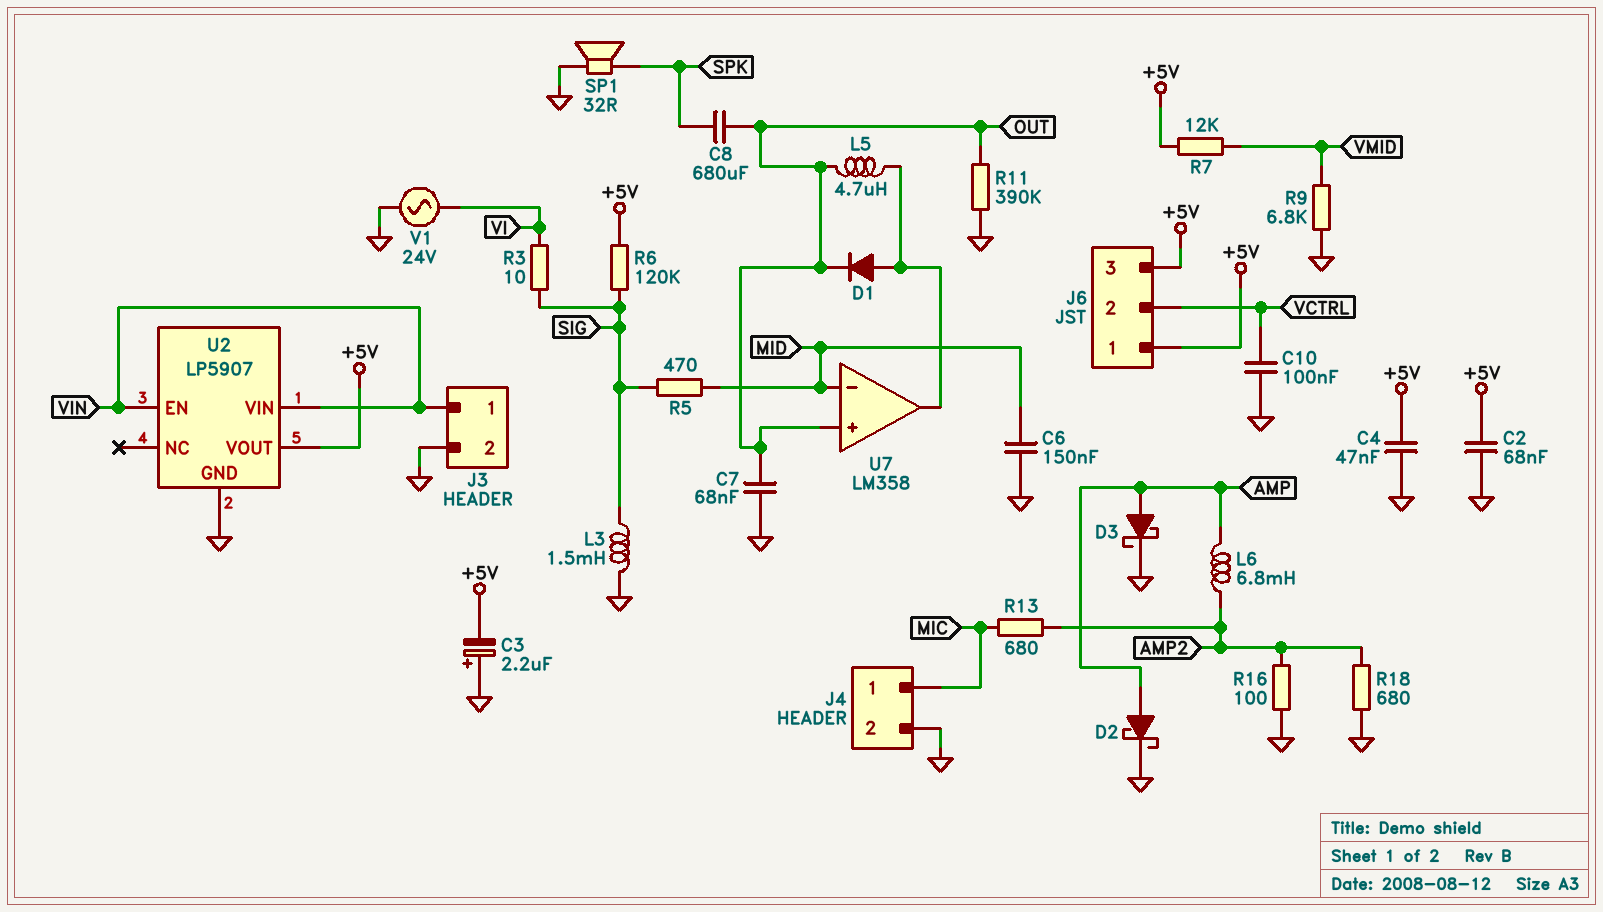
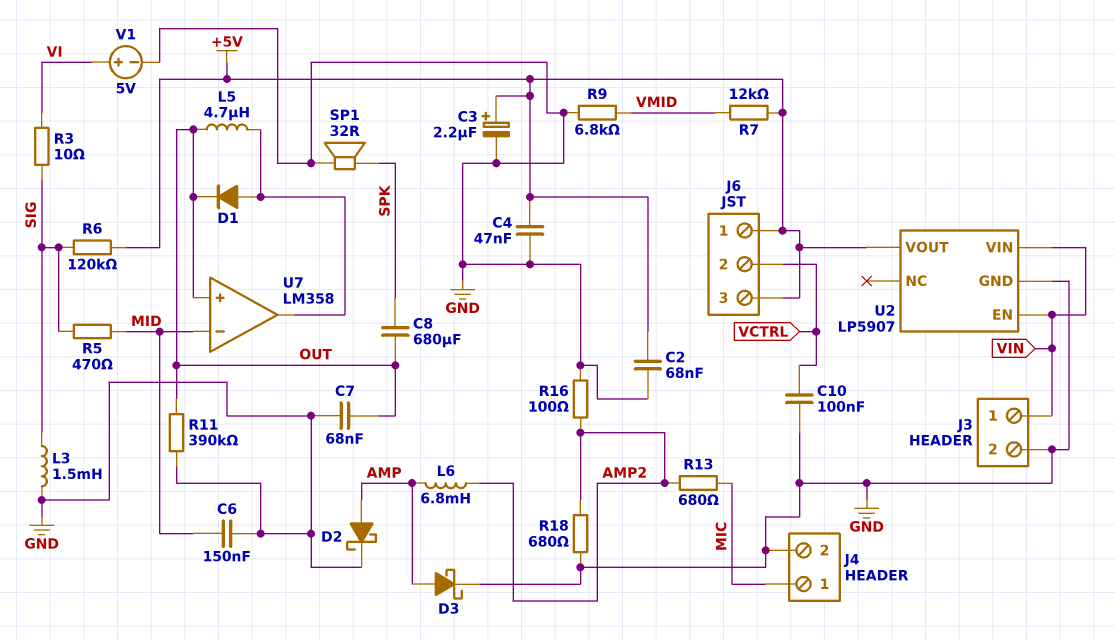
C3: 2.2uF (plus GND, minus +5V) -> 2.2uF (plus +5V, minus GND)
V1: AC 24V (GND, VI) -> 5V (plus VI, minus GND)

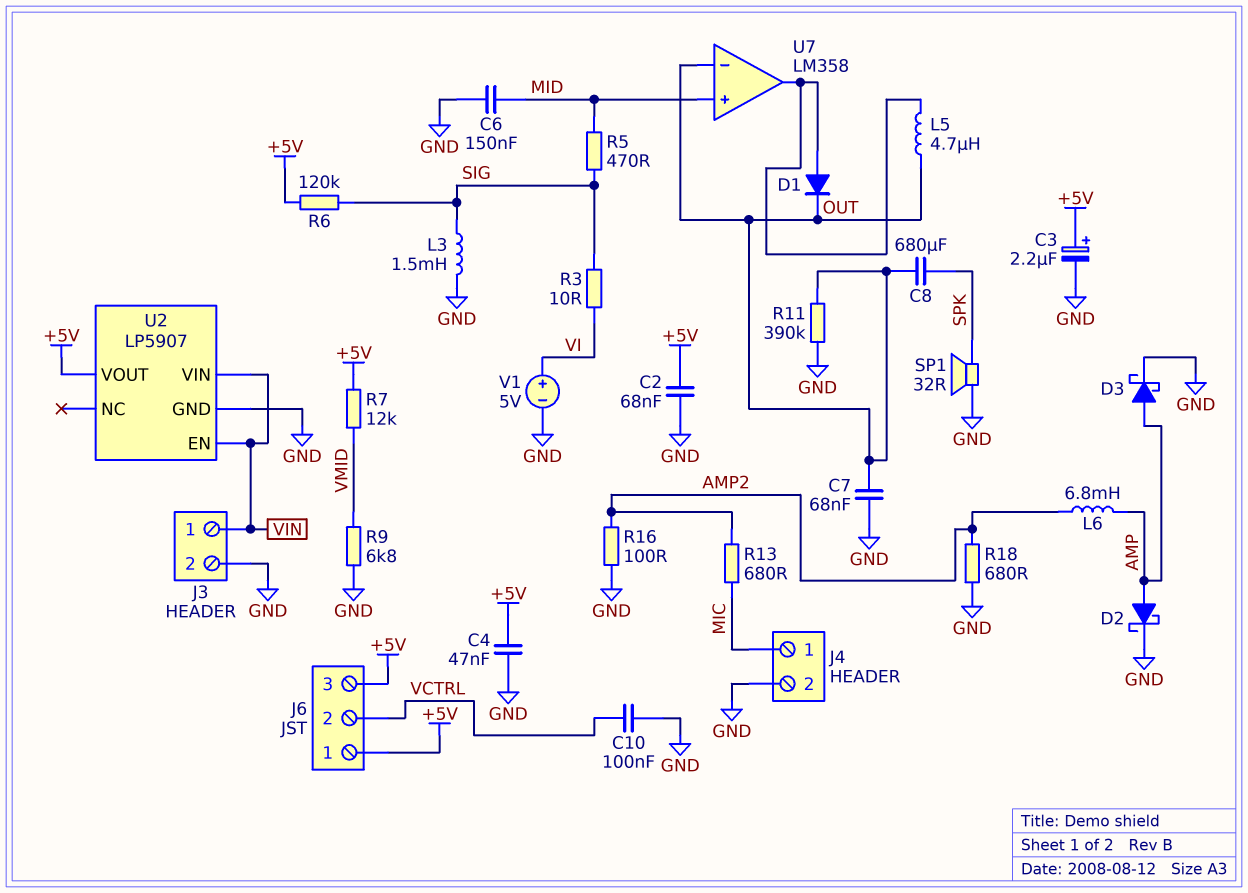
U7 pin in+: OUT -> MID
U7 pin in-: MID -> OUT

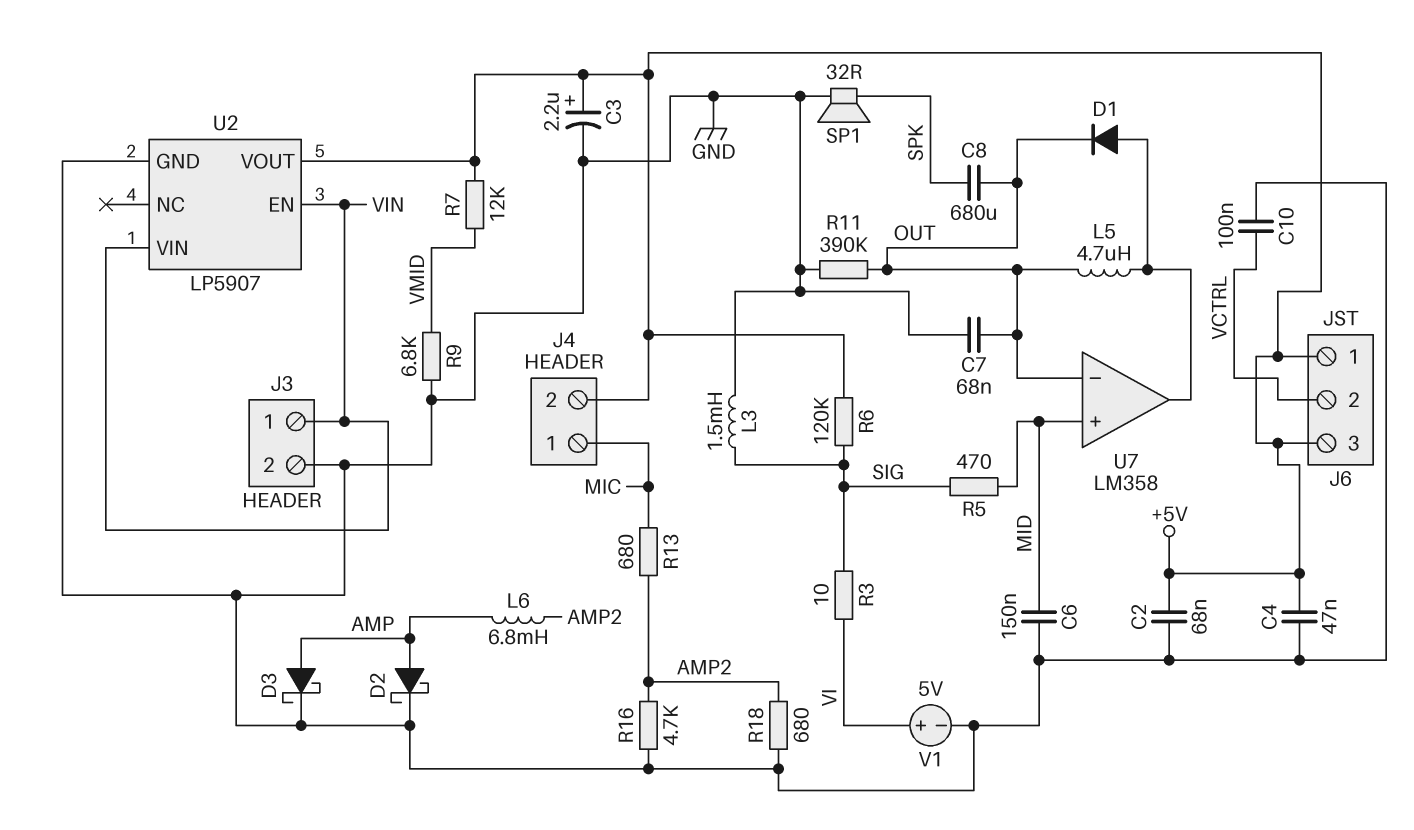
J4 pin 2: GND -> +5V
R16: 100 (AMP2, GND) -> 4.7k (AMP2, GND)

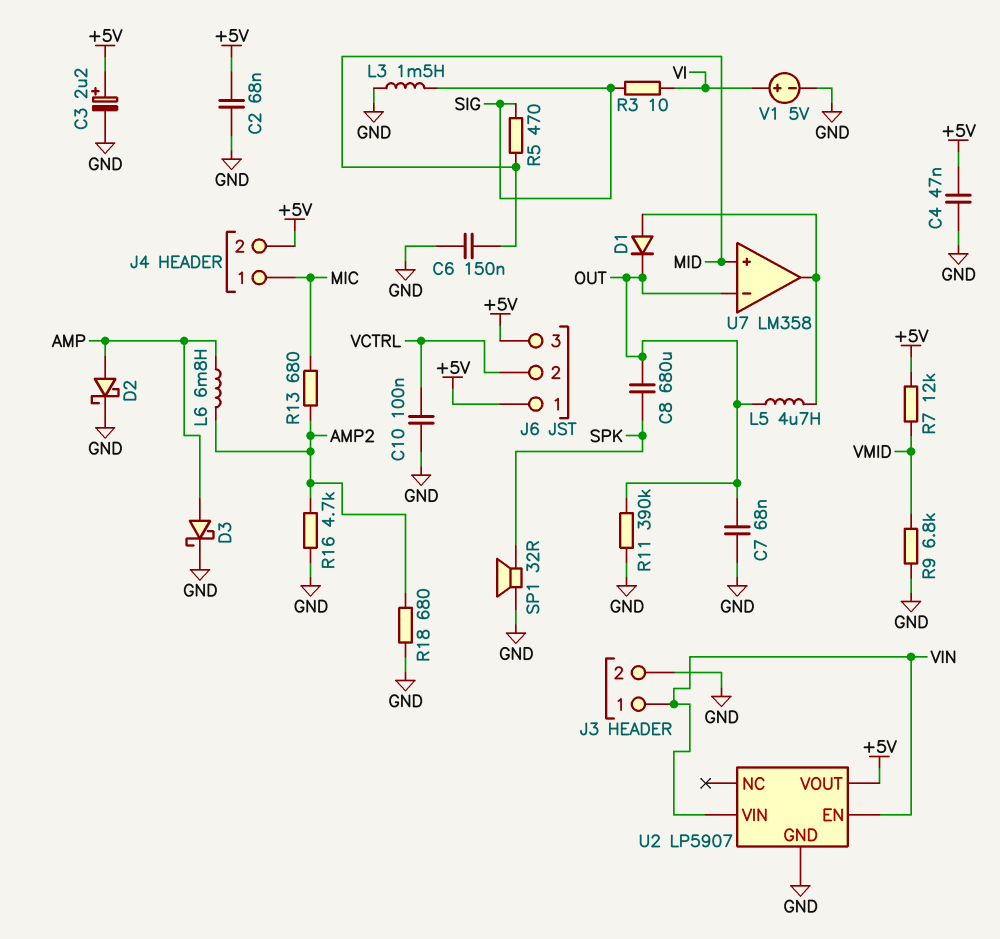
R6: 120k (+5V, SIG) -> none

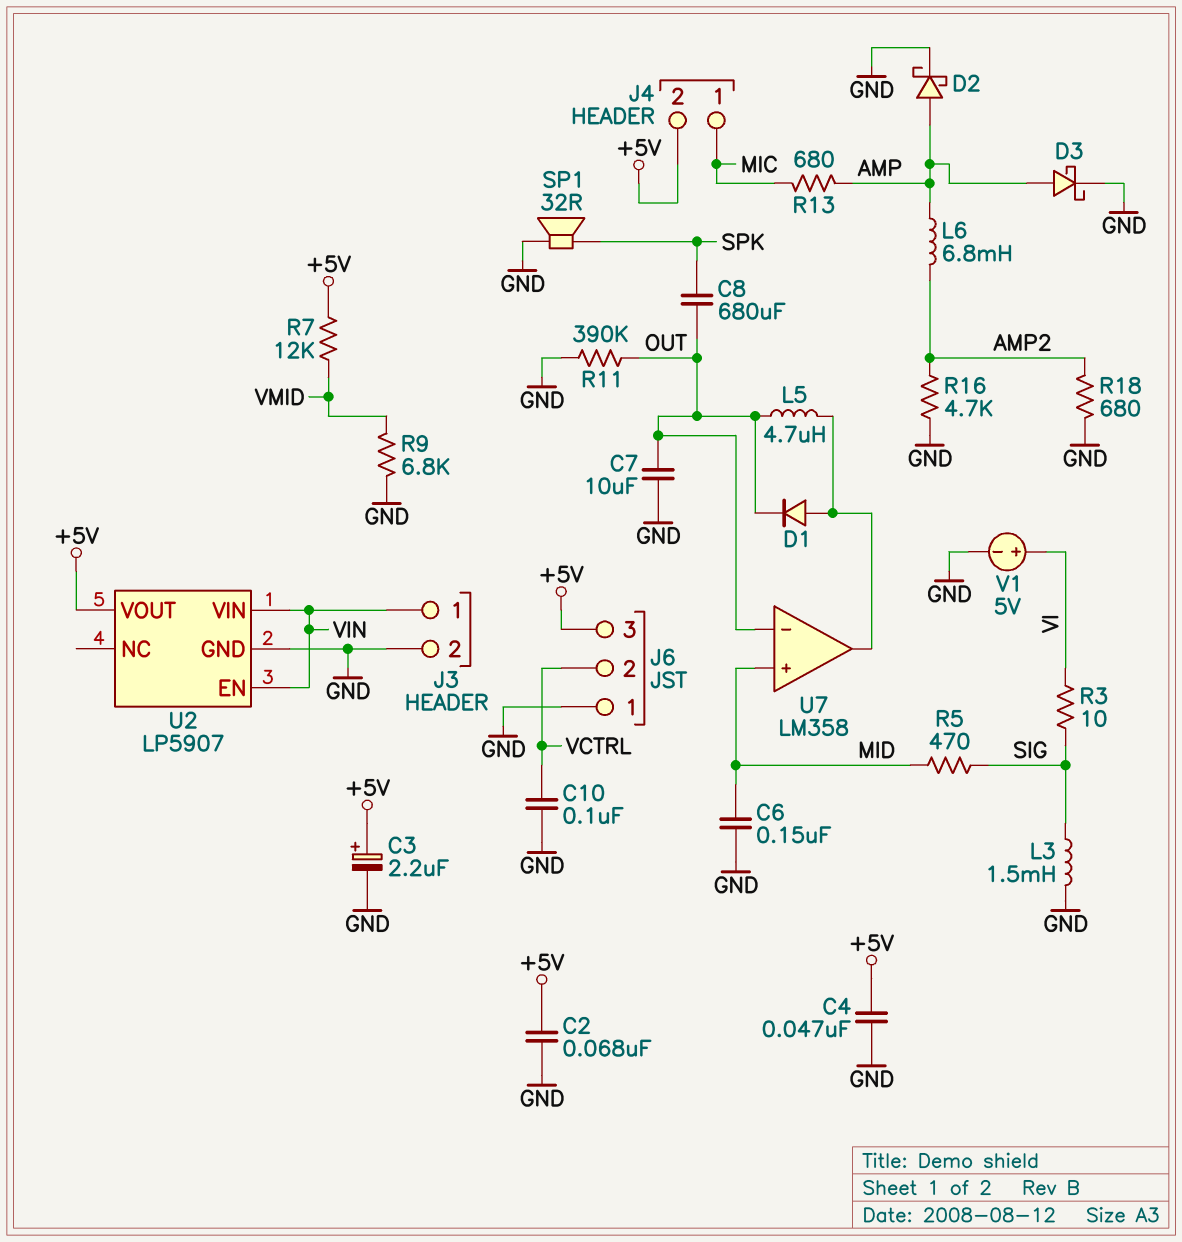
C7: 68nF (GND, OUT) -> 10uF (GND, OUT)
J6 pin 1: +5V -> GND
R13: 680 (AMP2, MIC) -> 680 (AMP, MIC)

